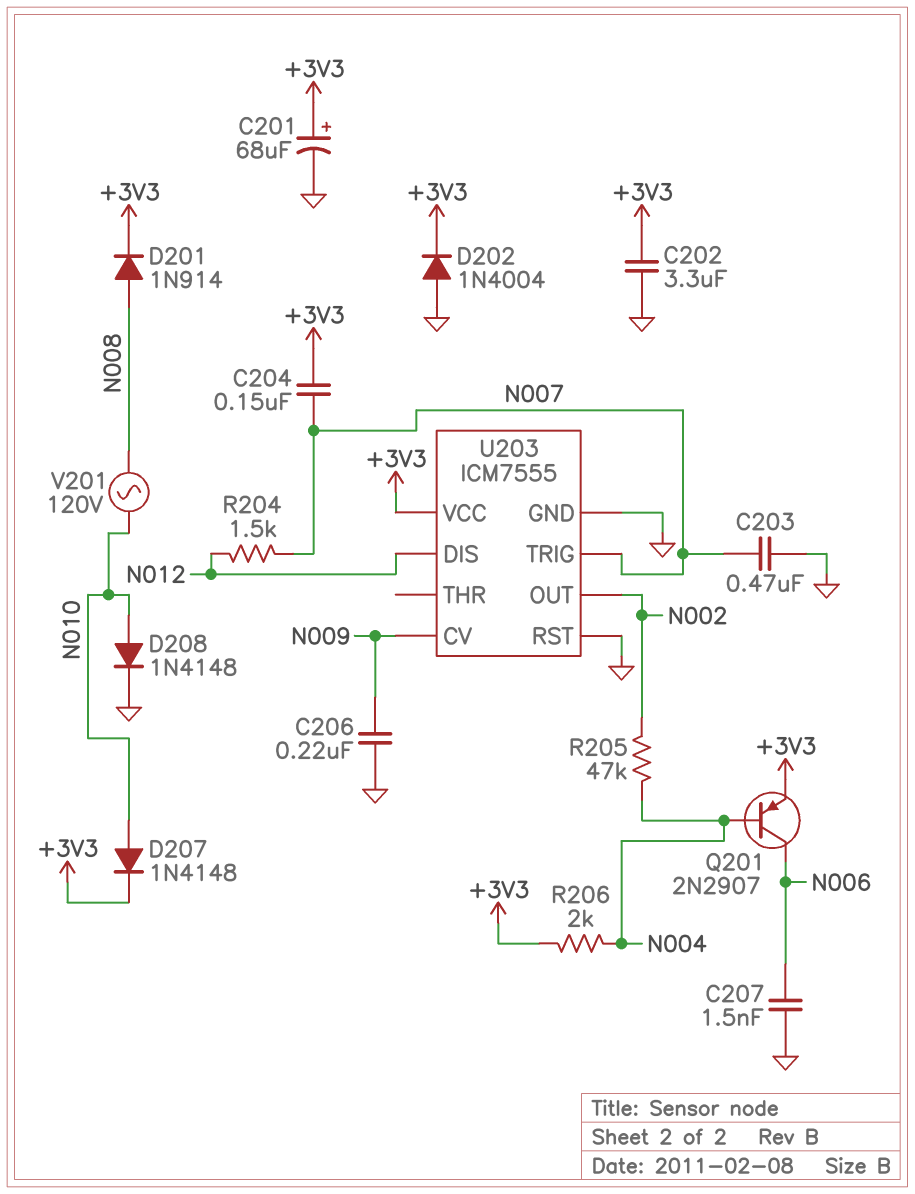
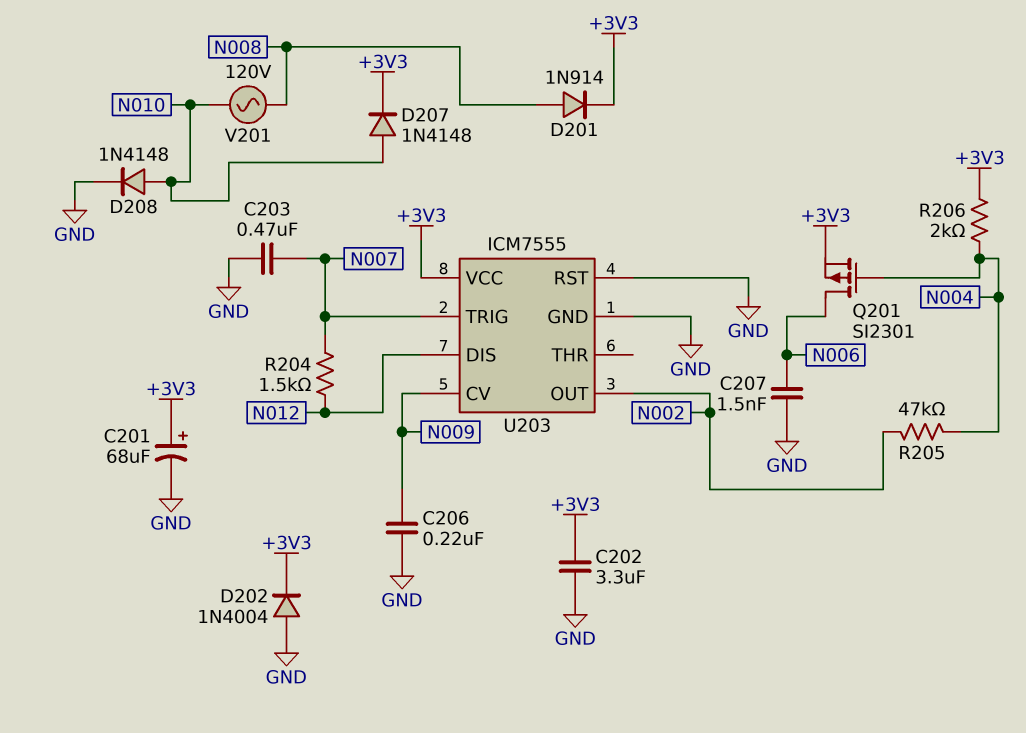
C204: 150nF (+3V3, N007) -> none
Q201: PNP 2N2907 (B N004, C N006, E +3V3) -> PMOS SI2301 (G N004, D N006, S +3V3)

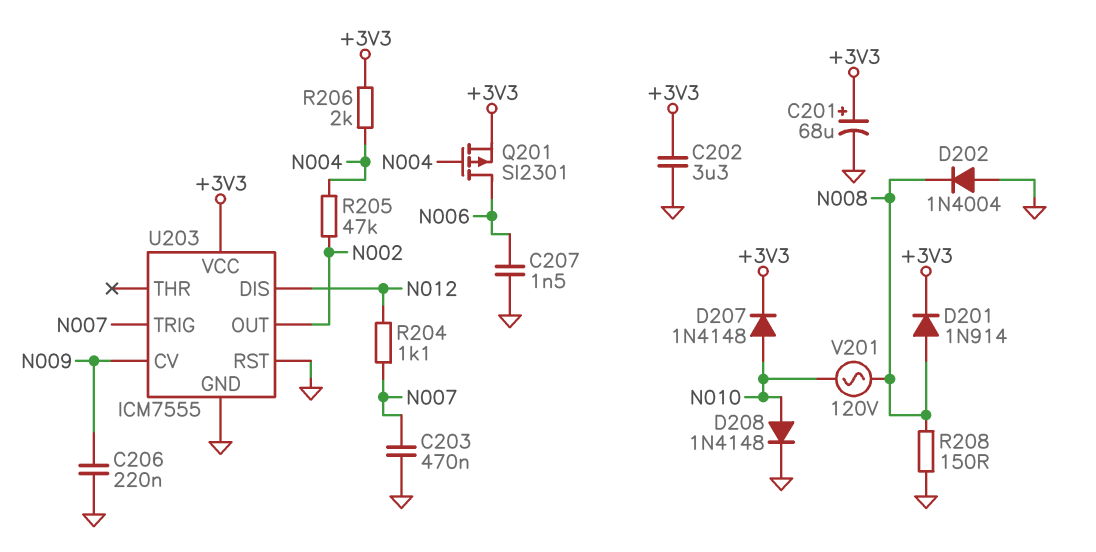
D202: diode 1N4004 (A GND, K +3V3) -> diode 1N4004 (A GND, K N008)
R204: 1.5k (N007, N012) -> 1.1k (N007, N012)
R208: none -> 150 (GND, N008)

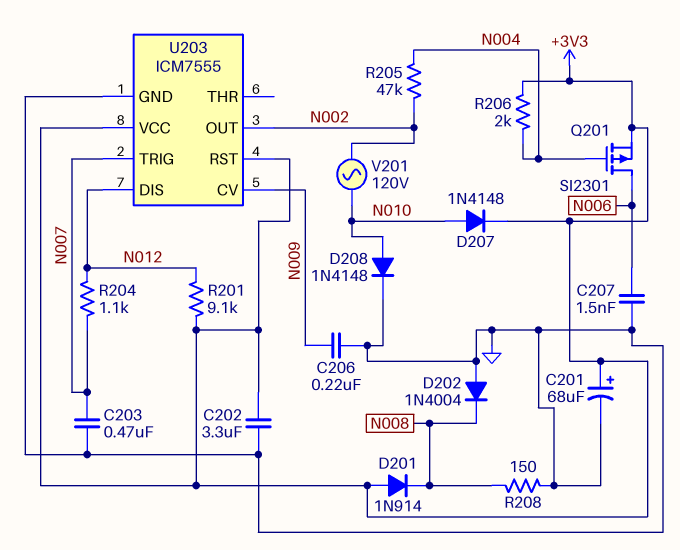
D201: diode 1N914 (A N008, K +3V3) -> diode 1N914 (A +3V3, K N008)
R201: none -> 9.1k (+3V3, N012)
U203 pin RST: GND -> +3V3
V201: AC 120V (N008, N010) -> AC 120V (N002, N010)

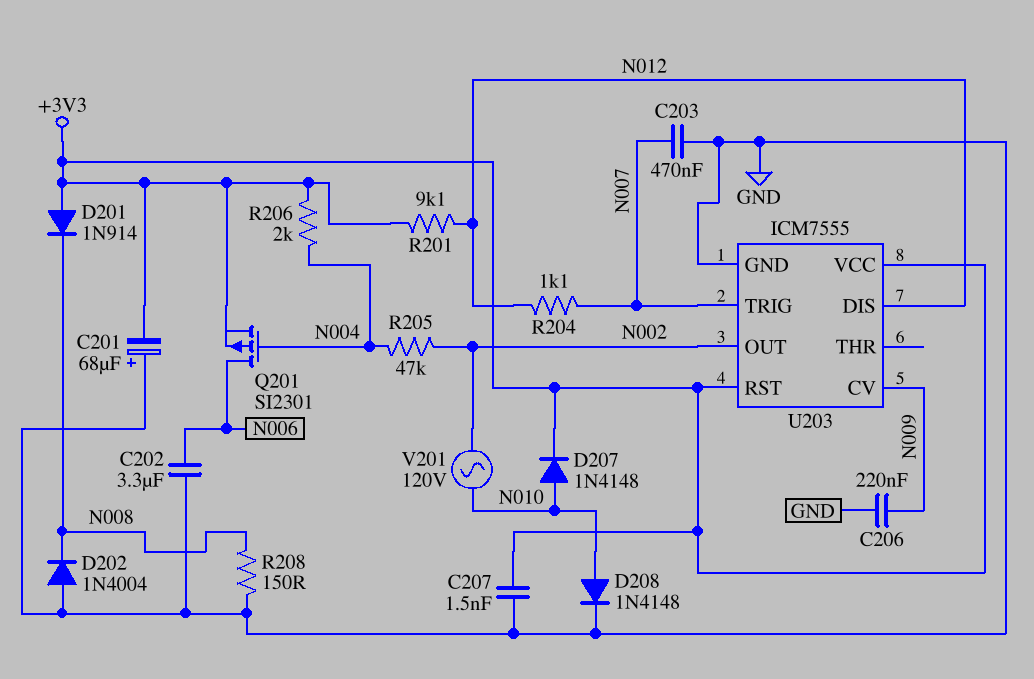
C201: 68uF (plus +3V3, minus GND) -> 68uF (plus GND, minus +3V3)
C202: 3.3uF (+3V3, GND) -> 3.3uF (GND, N006)
C207: 1.5nF (GND, N006) -> 1.5nF (+3V3, GND)

